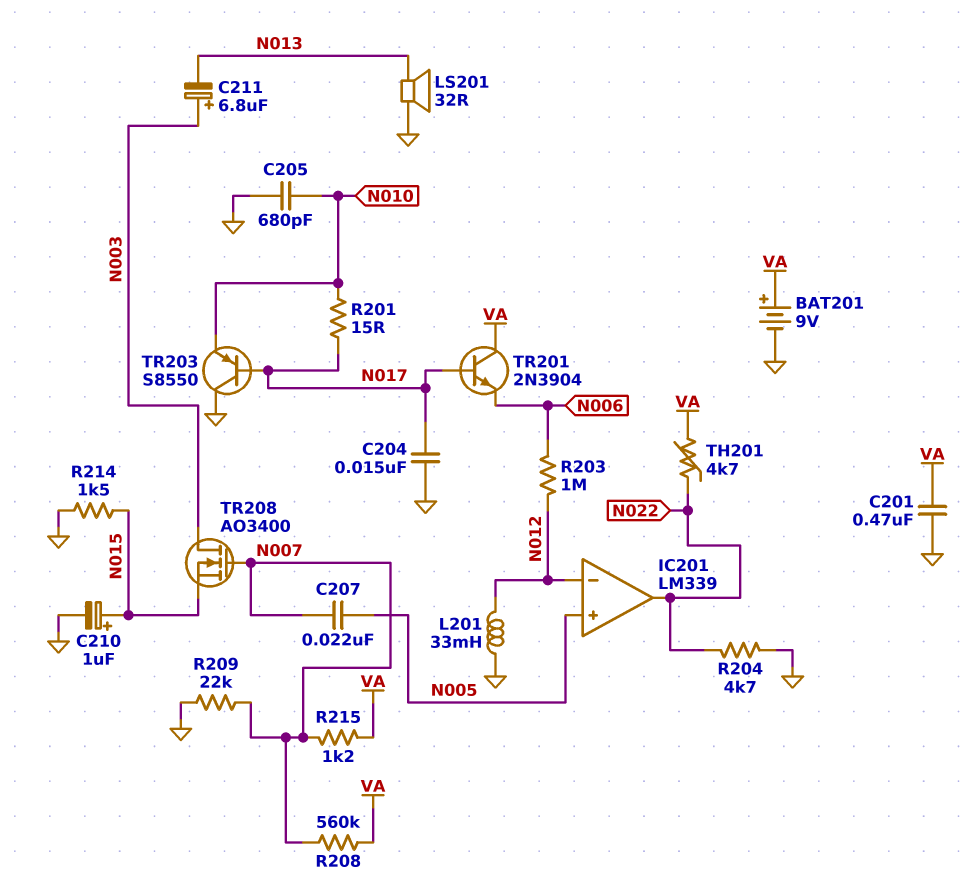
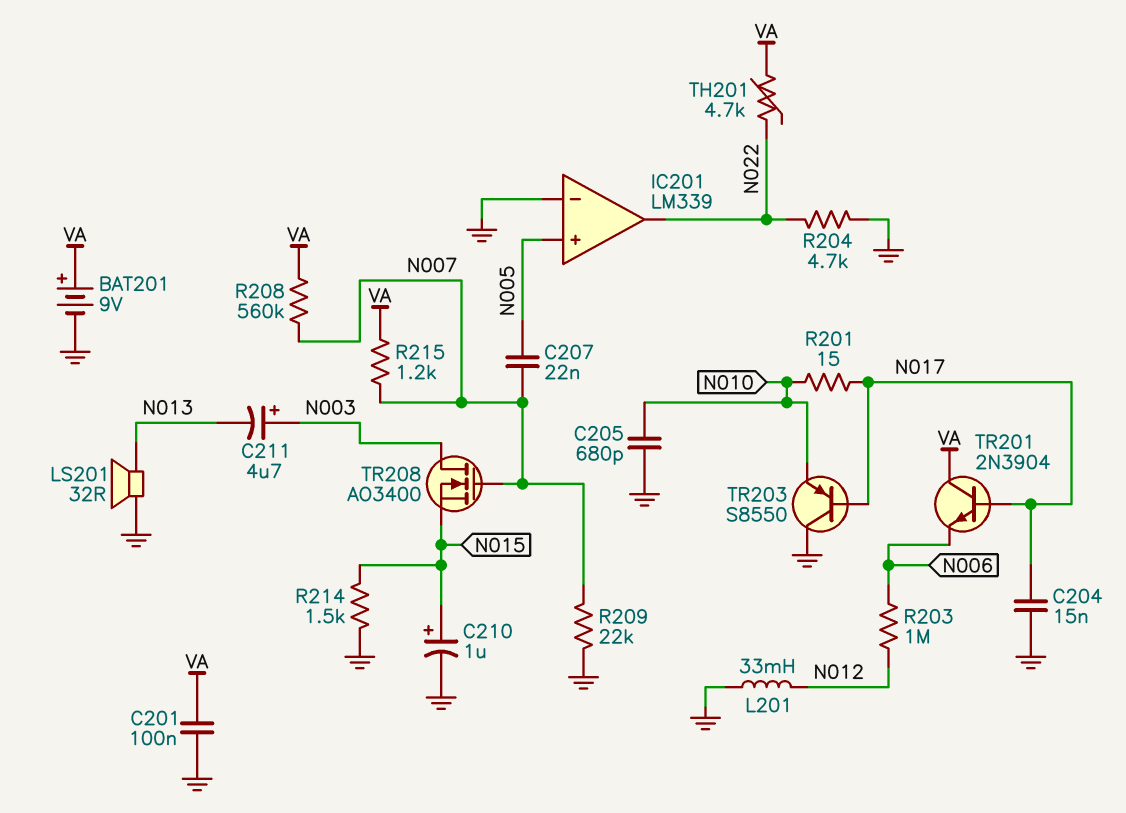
C201: 470nF (GND, VA) -> 100nF (GND, VA)
C211: 6.8uF (plus N003, minus N013) -> 4.7uF (plus N003, minus N013)
IC201 pin in-: N012 -> GND

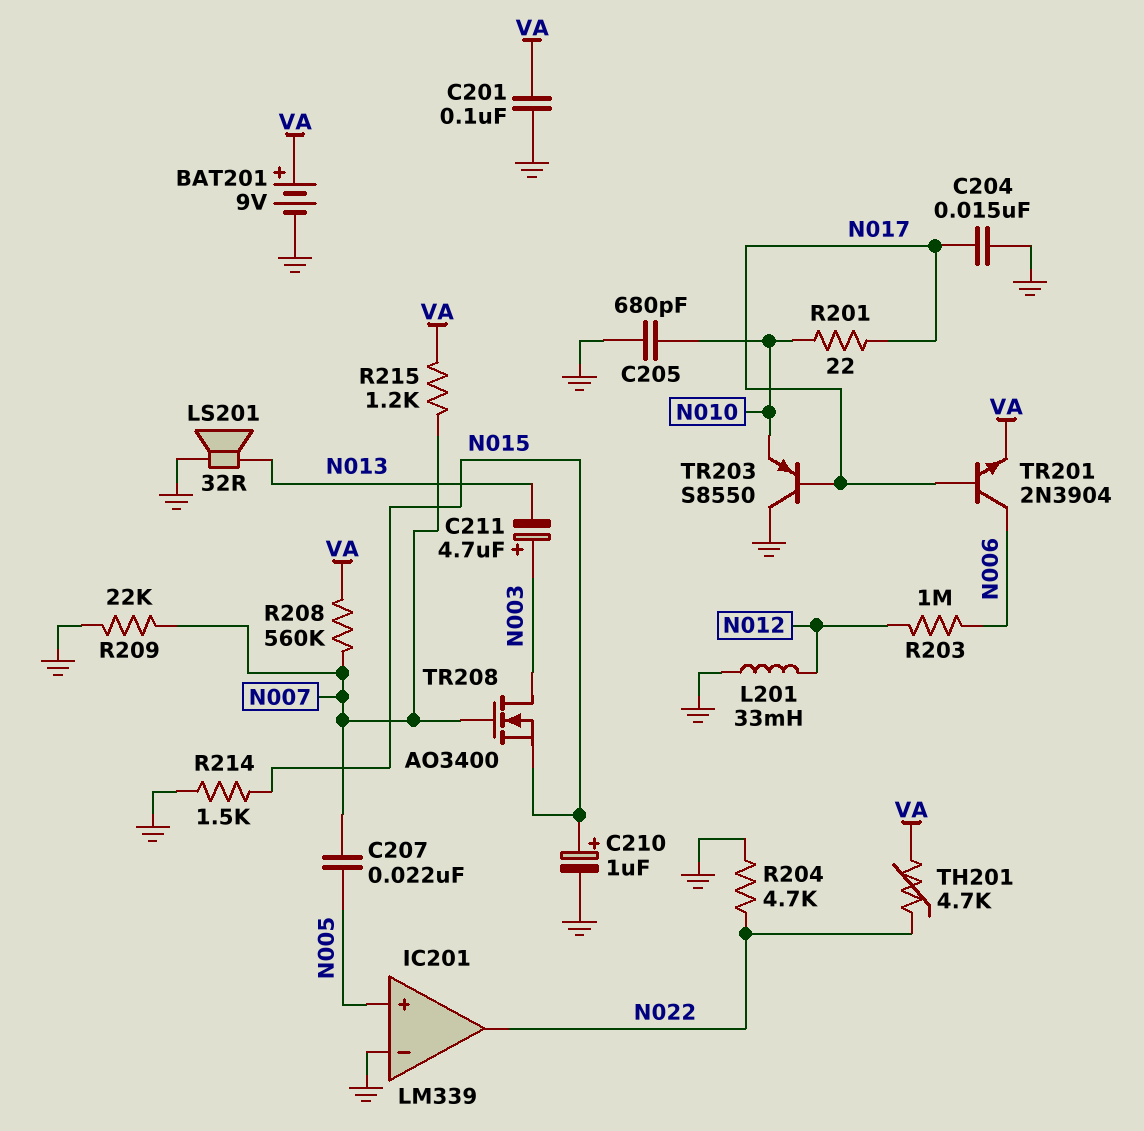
R201: 15 (N010, N017) -> 22 (N010, N017)
TR201: NPN 2N3904 (B N017, C VA, E N006) -> NPN 2N3904 (B N017, C N006, E VA)

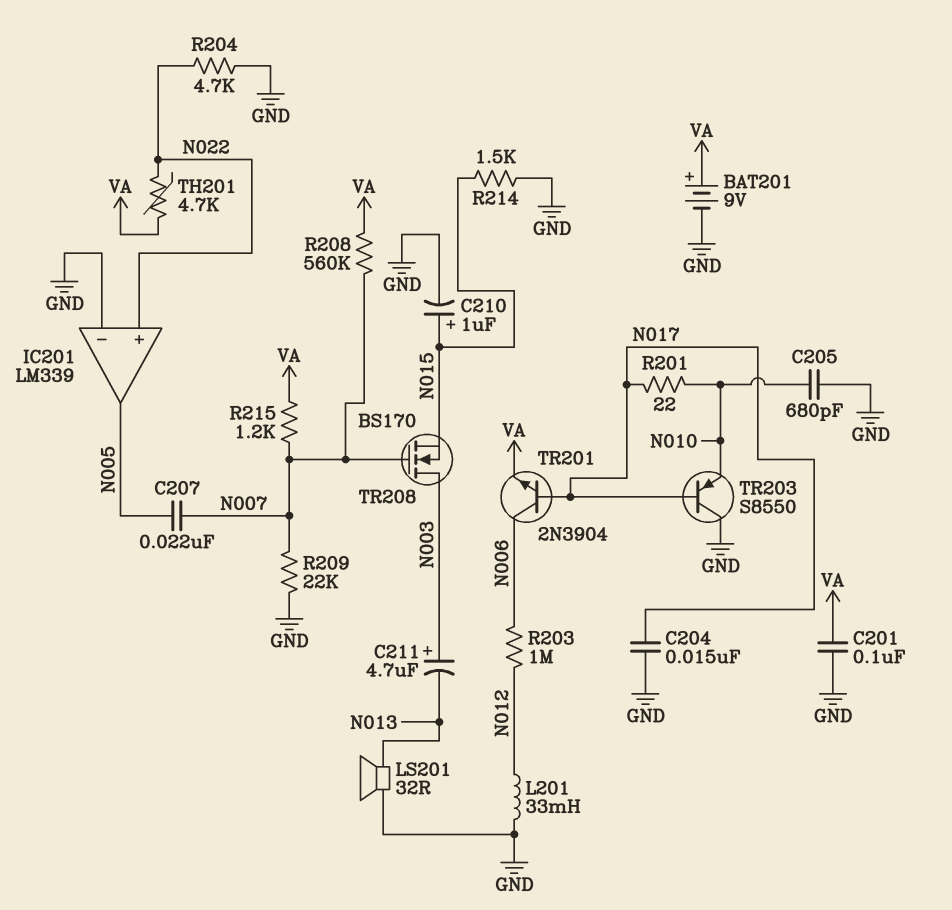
IC201 pin in+: N005 -> N022
IC201 pin out: N022 -> N005
TR208: NMOS AO3400 (G N007, D N003, S N015) -> NMOS BS170 (G N007, D N003, S N015)

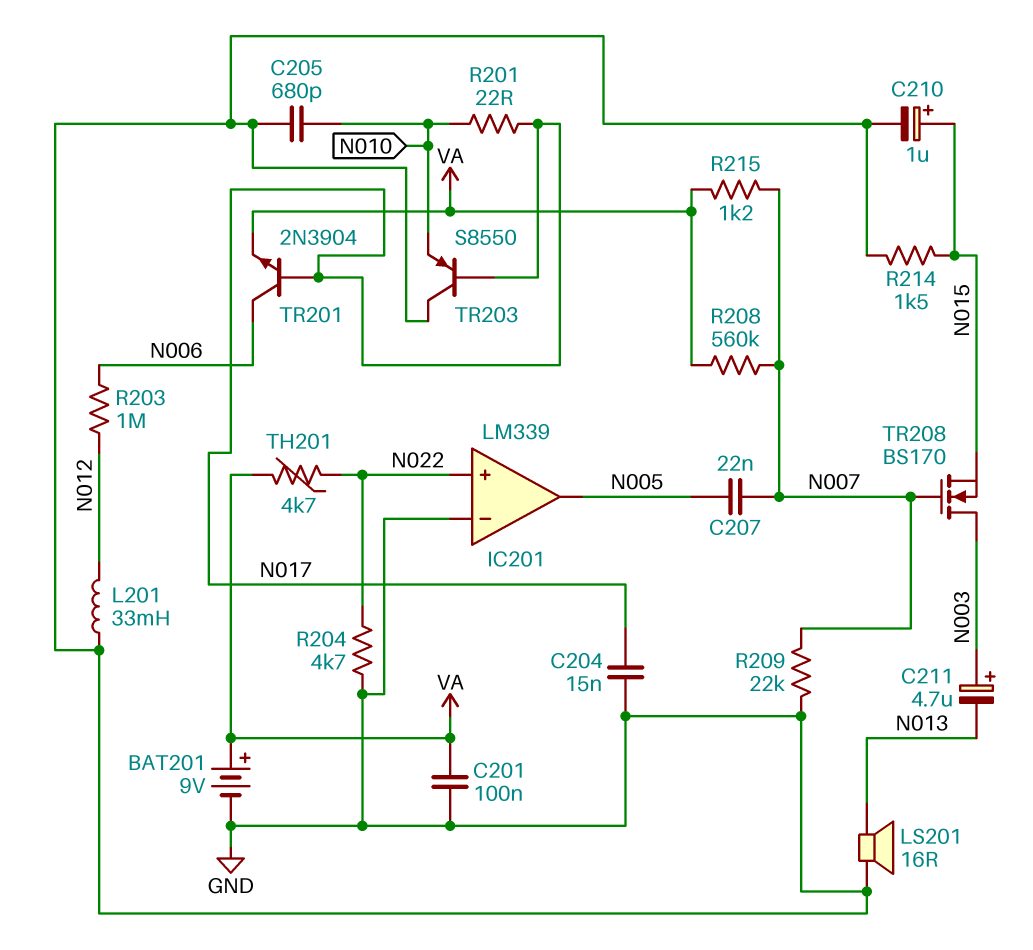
LS201: speaker 32R (GND, N013) -> speaker 16R (GND, N013)

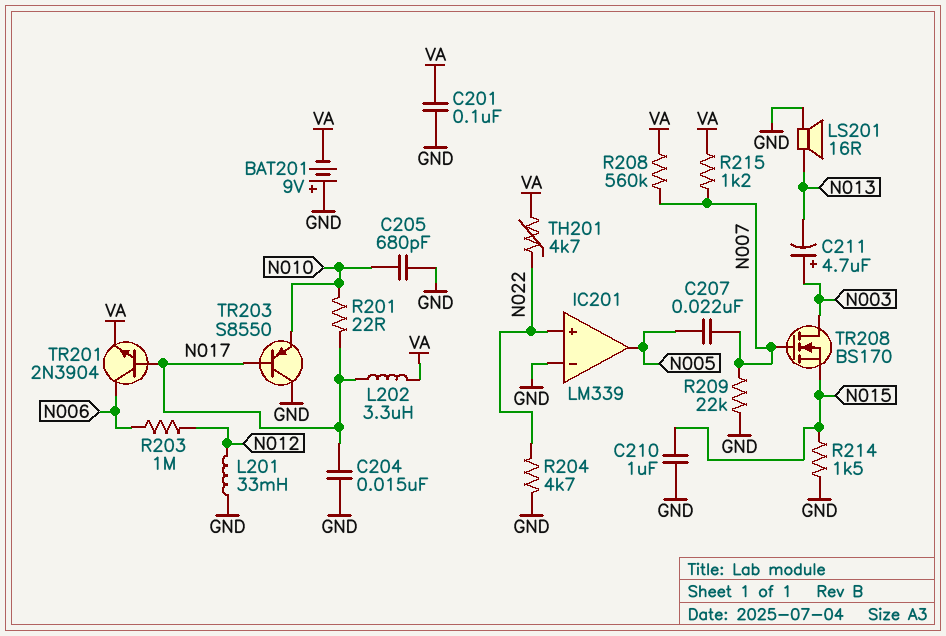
BAT201: 9V (plus VA, minus GND) -> 9V (plus GND, minus VA)
C210: 1uF (plus N015, minus GND) -> 1uF (GND, N015)
L202: none -> 3.3uH (N017, VA)

